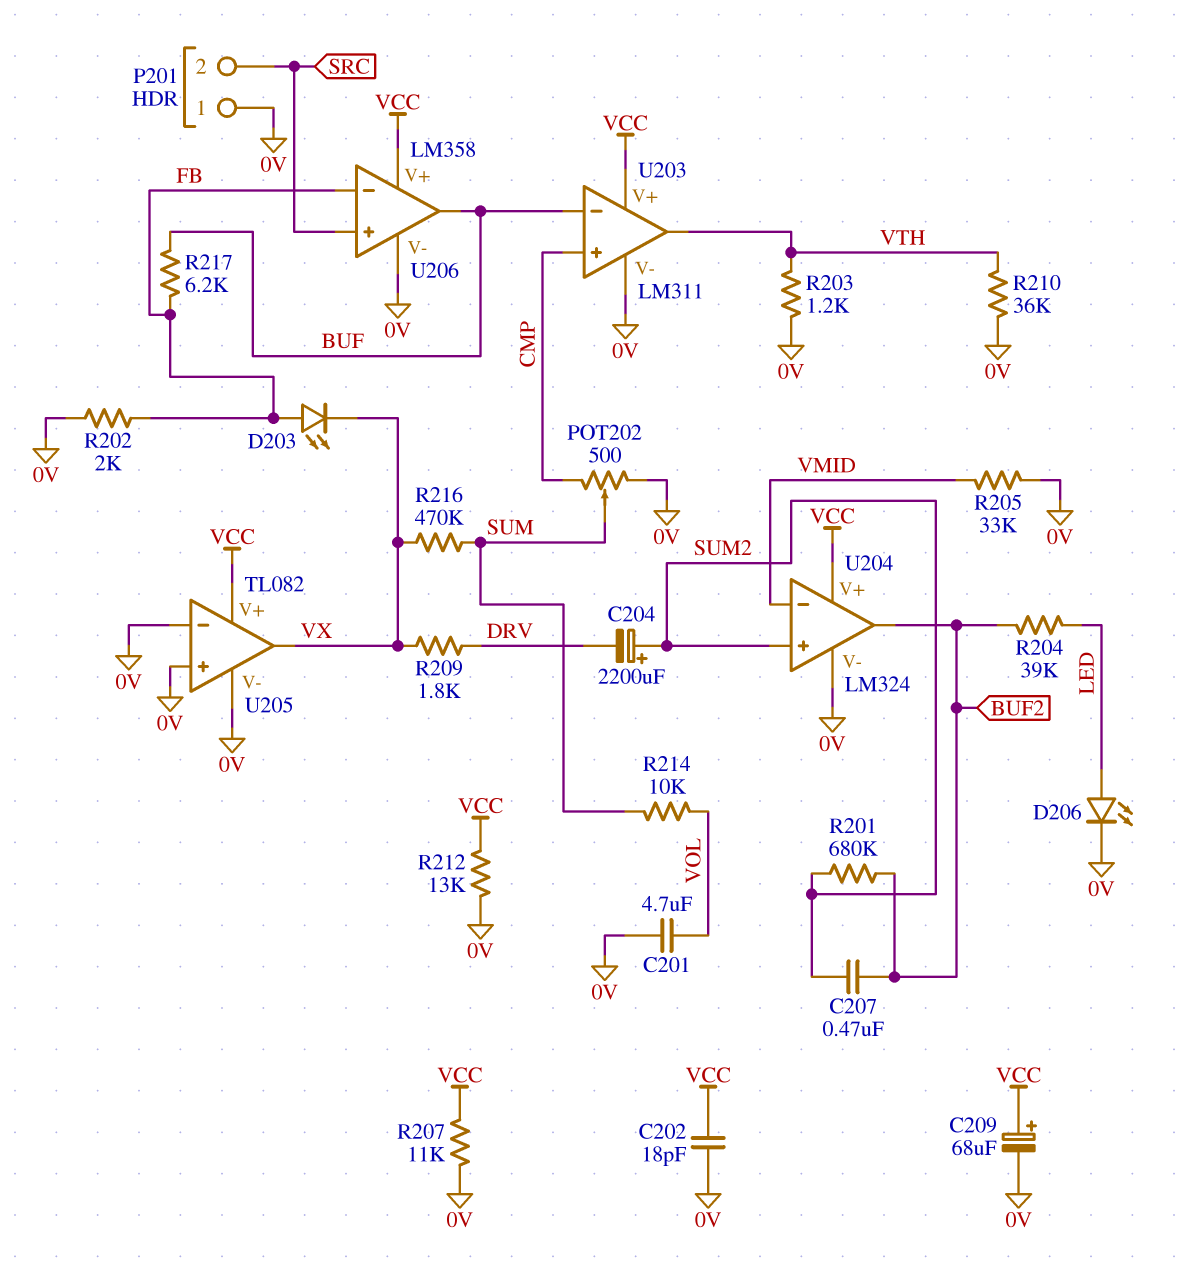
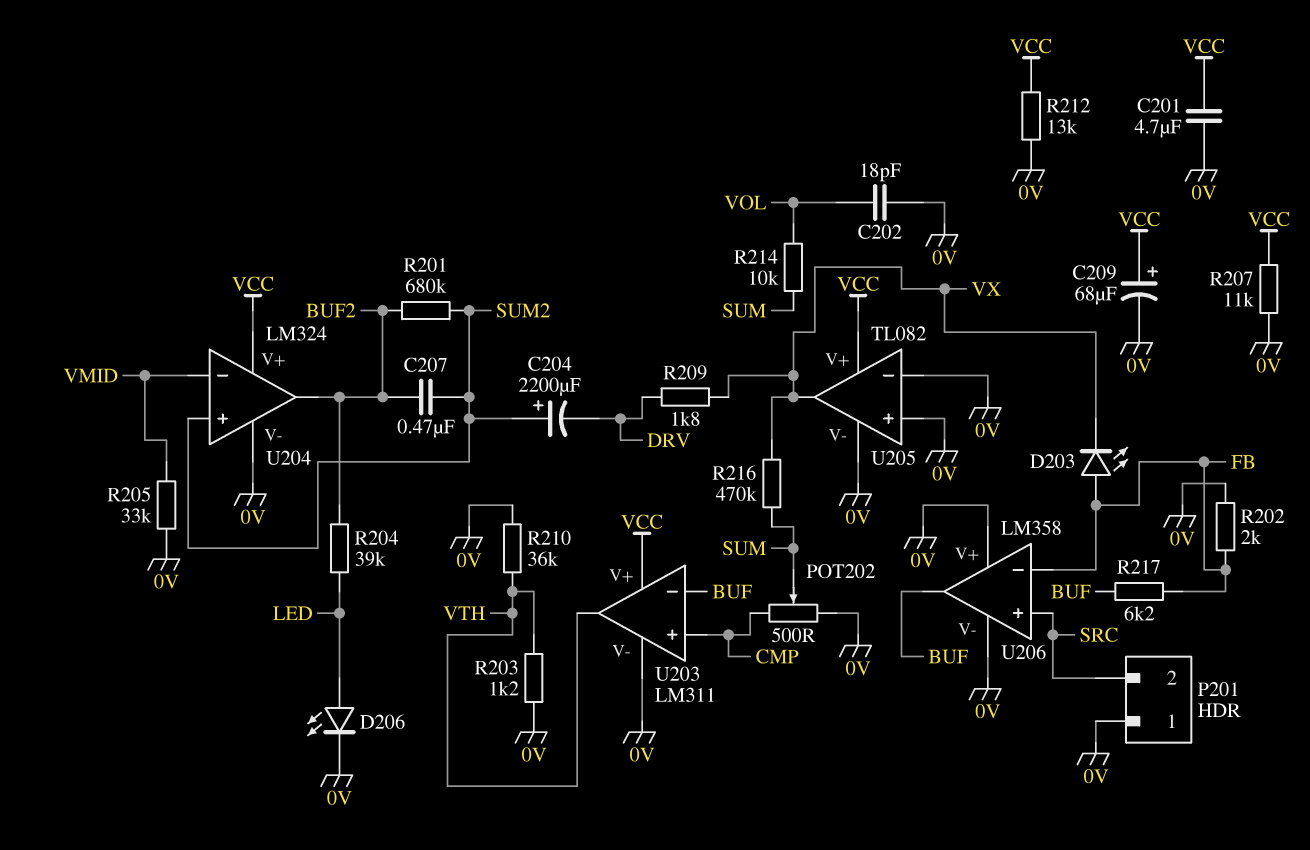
C201: 4.7uF (0V, VOL) -> 4.7uF (0V, VCC)
C202: 18pF (0V, VCC) -> 18pF (0V, VOL)
U206 pin V+: VCC -> 0V

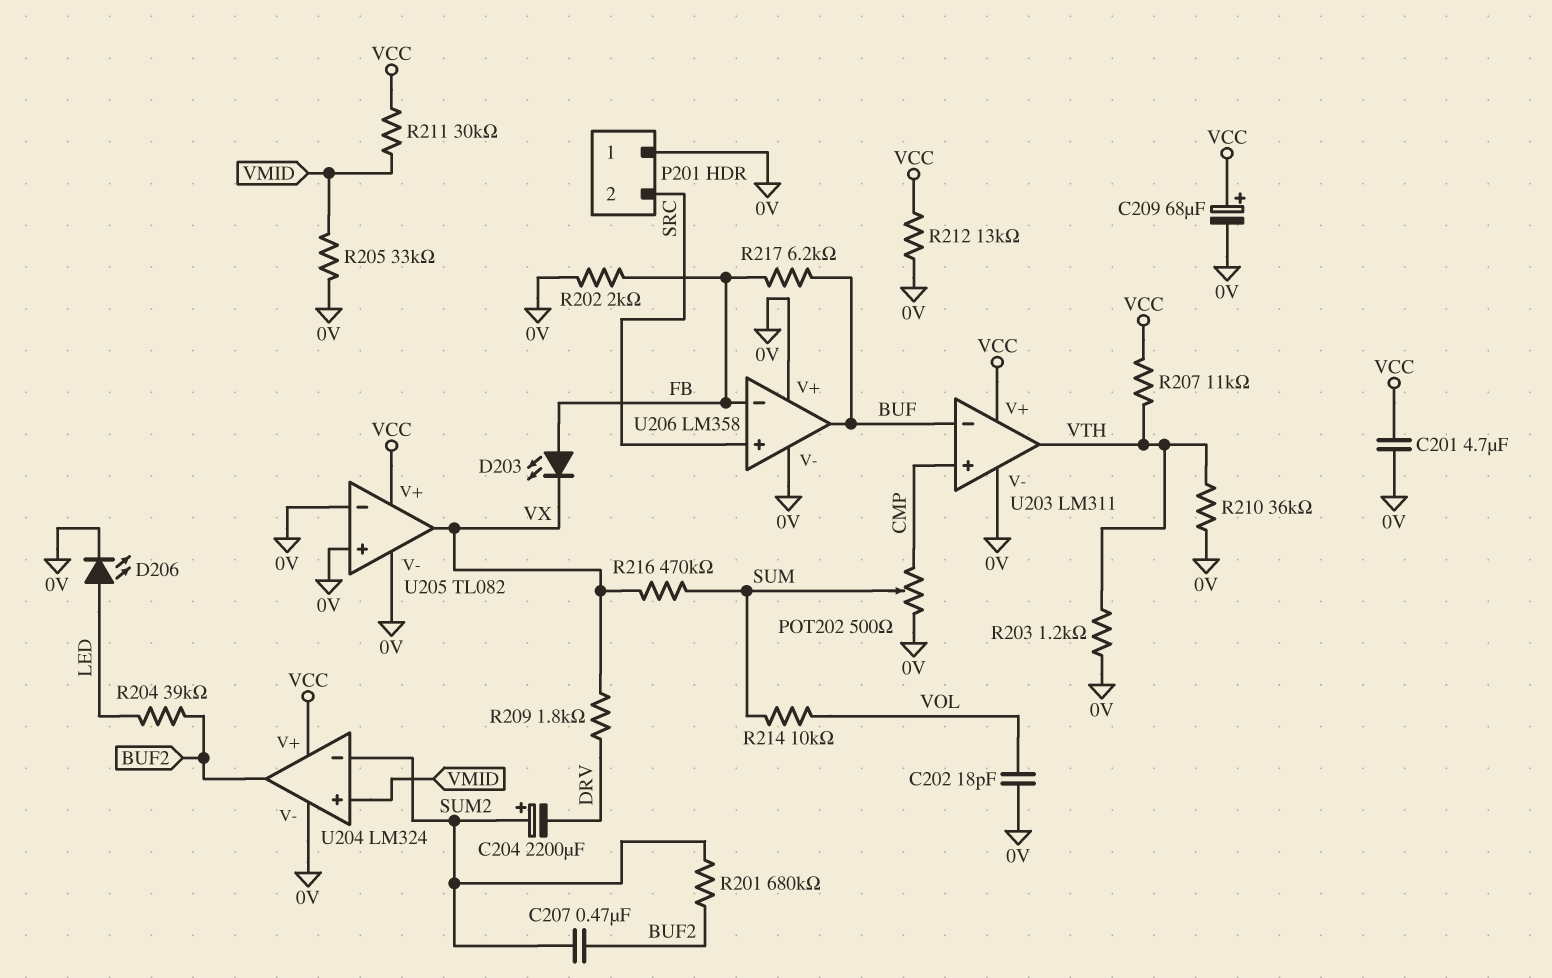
R207: 11k (0V, VCC) -> 11k (VCC, VTH)
R211: none -> 30k (VCC, VMID)
U204 pin in+: SUM2 -> VMID
U204 pin in-: VMID -> SUM2

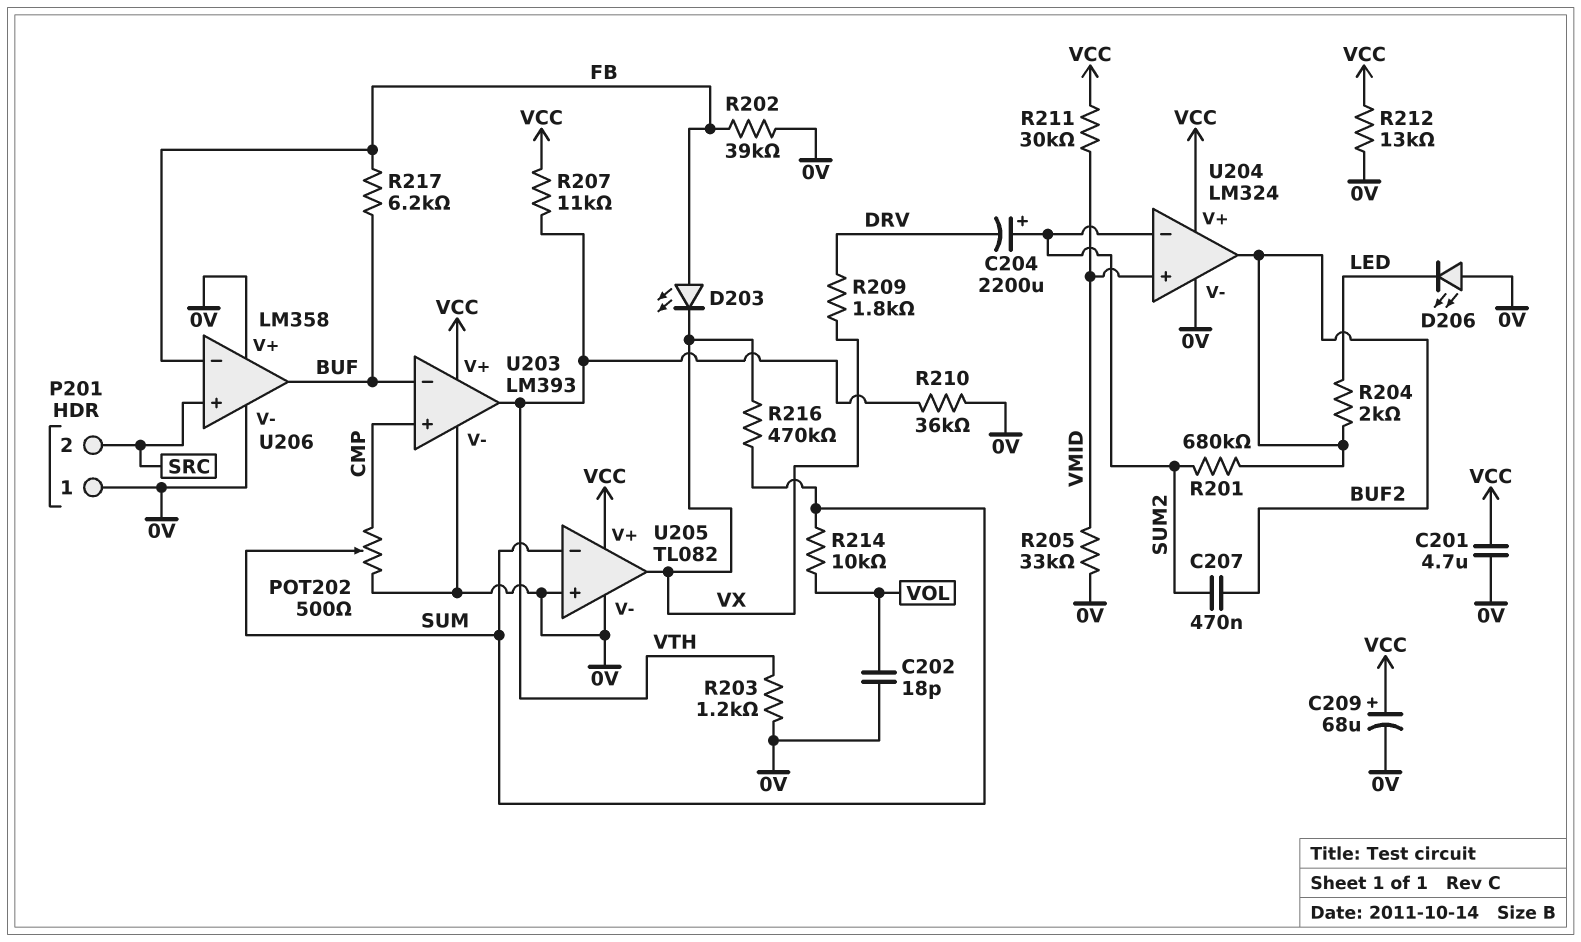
D206: LED (A LED, K 0V) -> LED (A 0V, K LED)
R202: 2k (0V, FB) -> 39k (0V, FB)
R204: 39k (BUF2, LED) -> 2k (BUF2, LED)
U203: LM311 -> LM393
U205 pin in-: 0V -> SUM

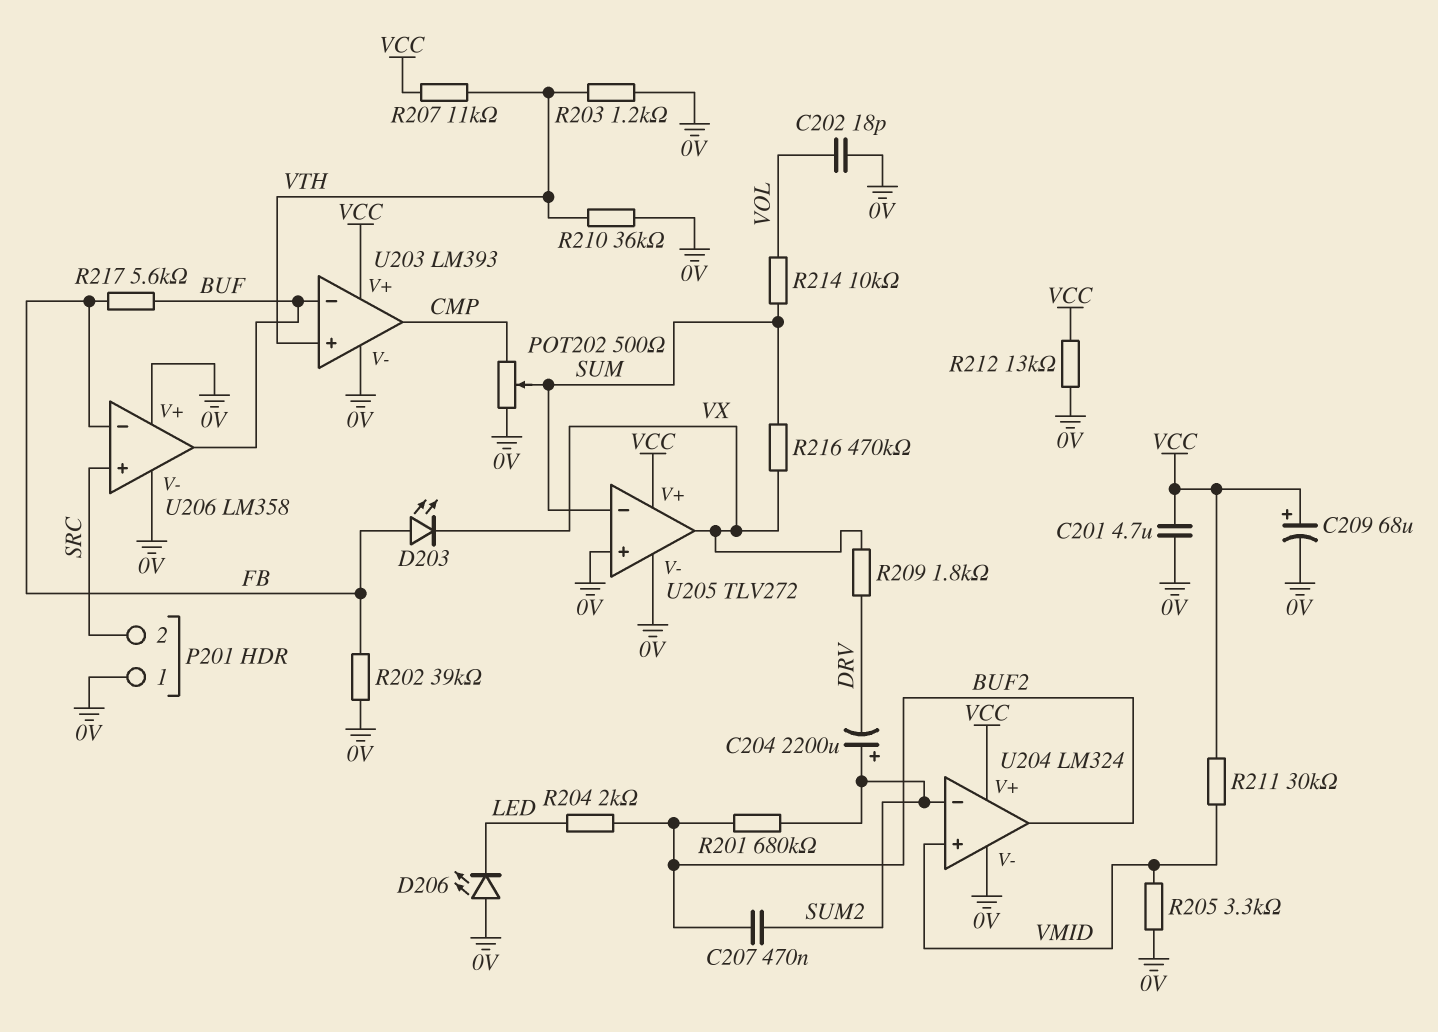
R205: 33k (0V, VMID) -> 3.3k (0V, VMID)
R217: 6.2k (BUF, FB) -> 5.6k (BUF, FB)
U203 pin in+: CMP -> VTH
U203 pin out: VTH -> CMP
U205: TL082 -> TLV272

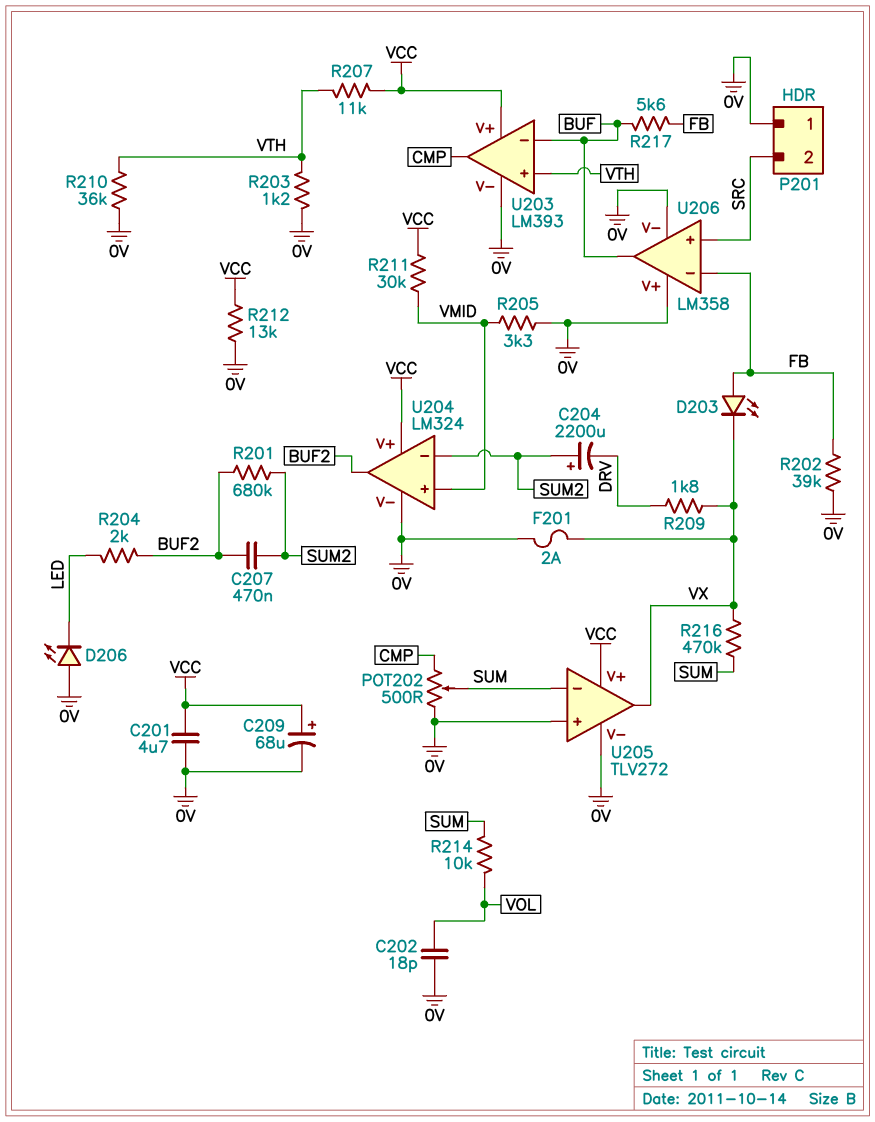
F201: none -> 2A (0V, VX)

